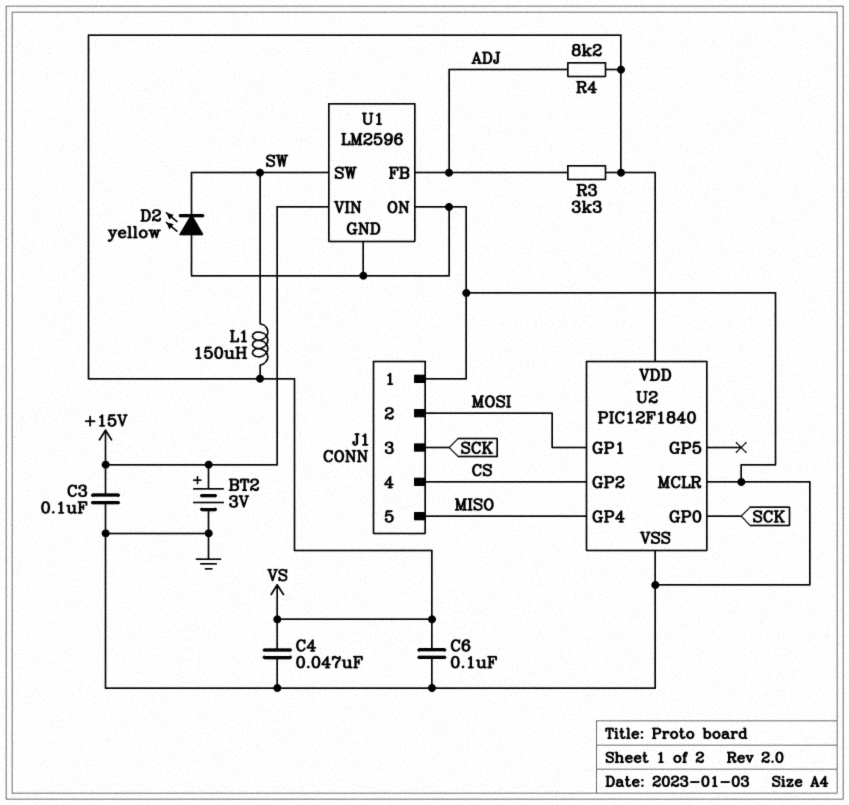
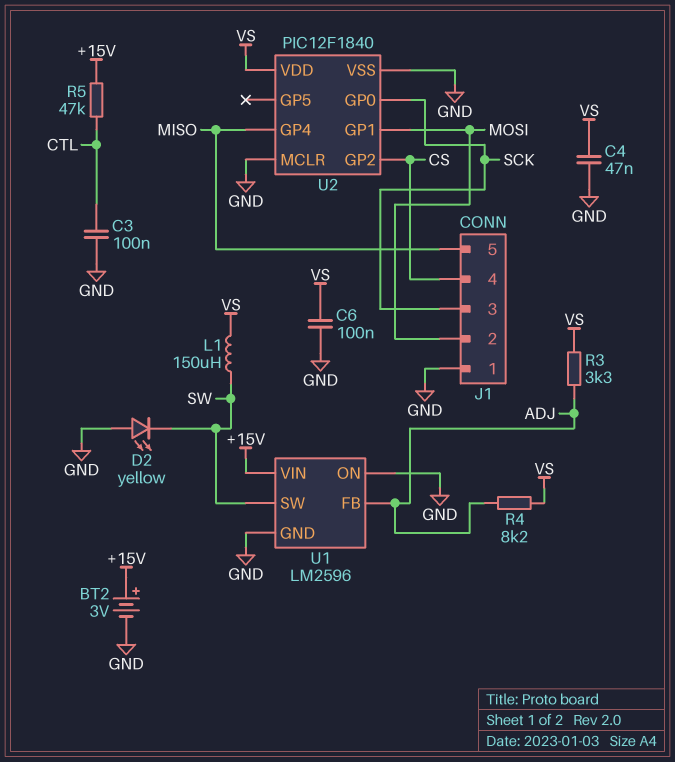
C3: 100nF (+15V, GND) -> 100nF (CTL, GND)
R5: none -> 47k (+15V, CTL)

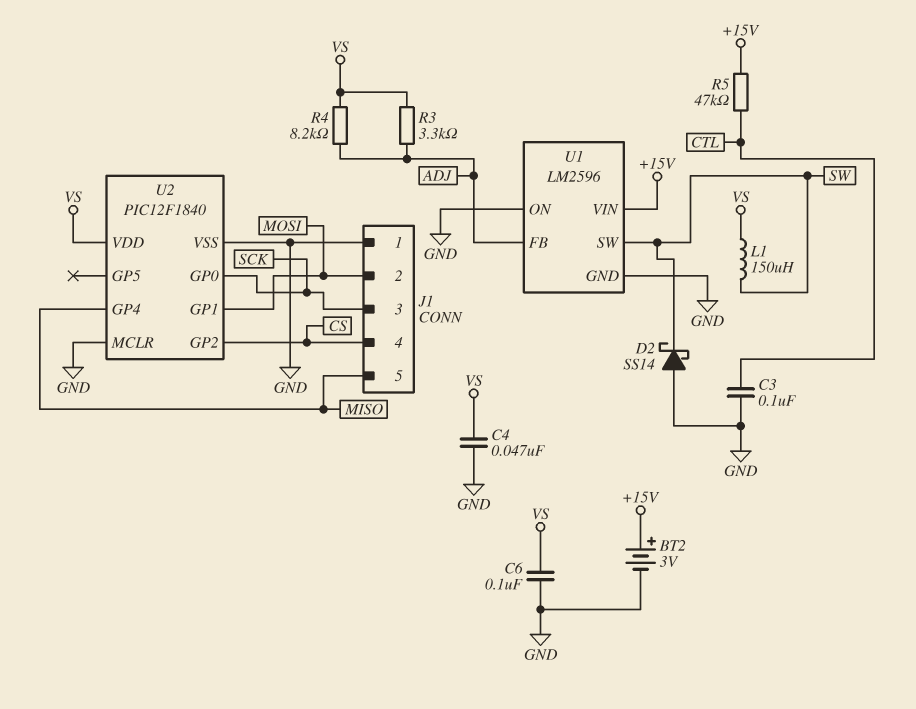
D2: LED yellow (A GND, K SW) -> schottky SS14 (A GND, K SW)

